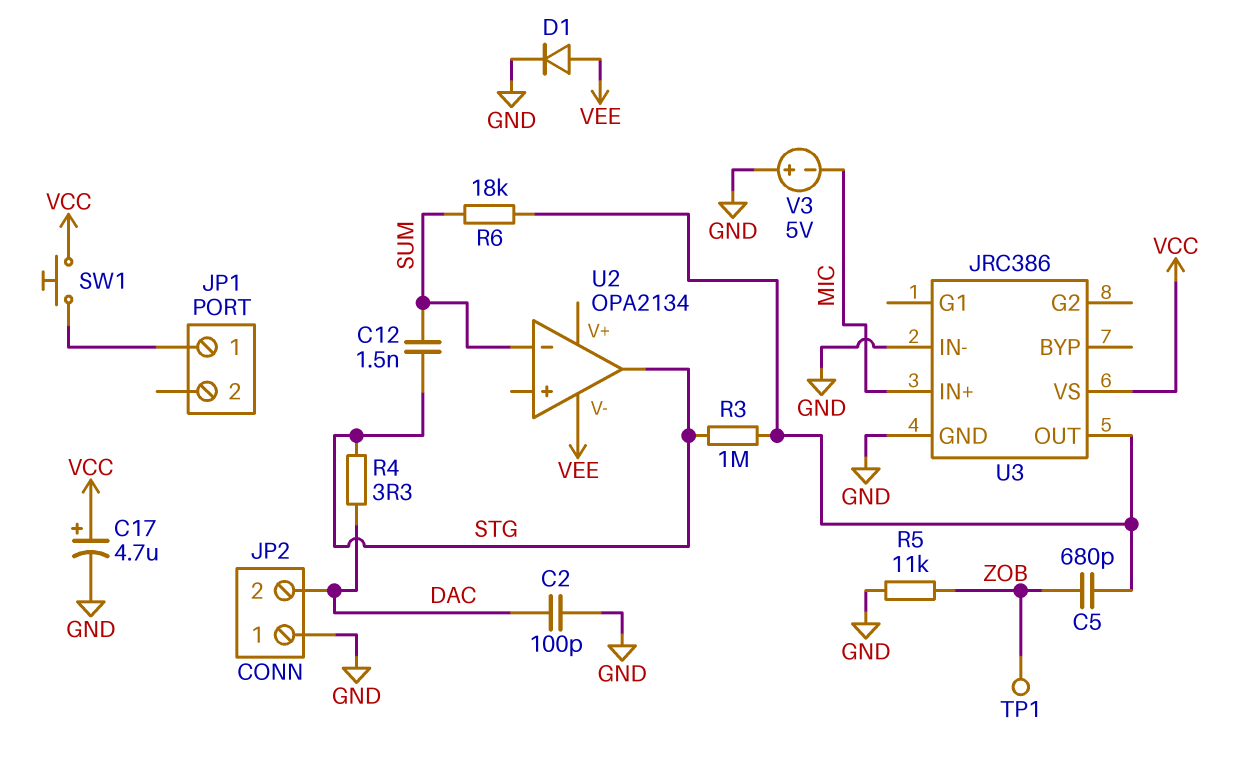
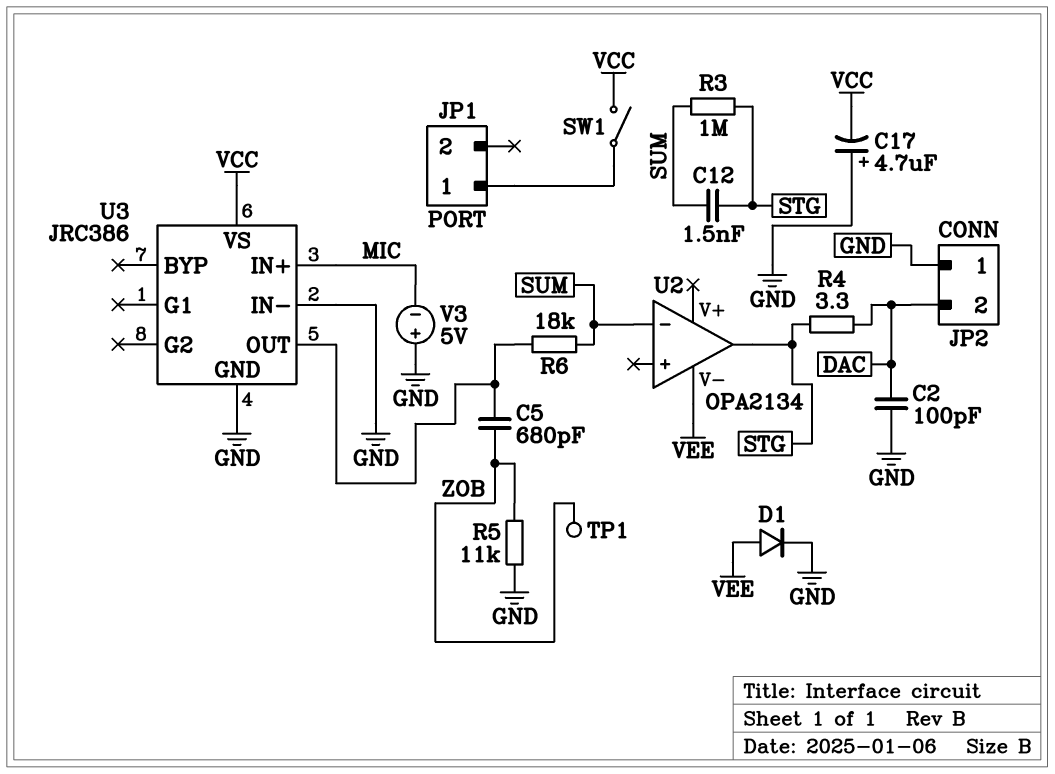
C17: 4.7uF (plus VCC, minus GND) -> 4.7uF (plus GND, minus VCC)
R3: 1M (STG, U3/OUT) -> 1M (STG, SUM)
SW1: button (JP1/1, VCC) -> switch (JP1/1, VCC)

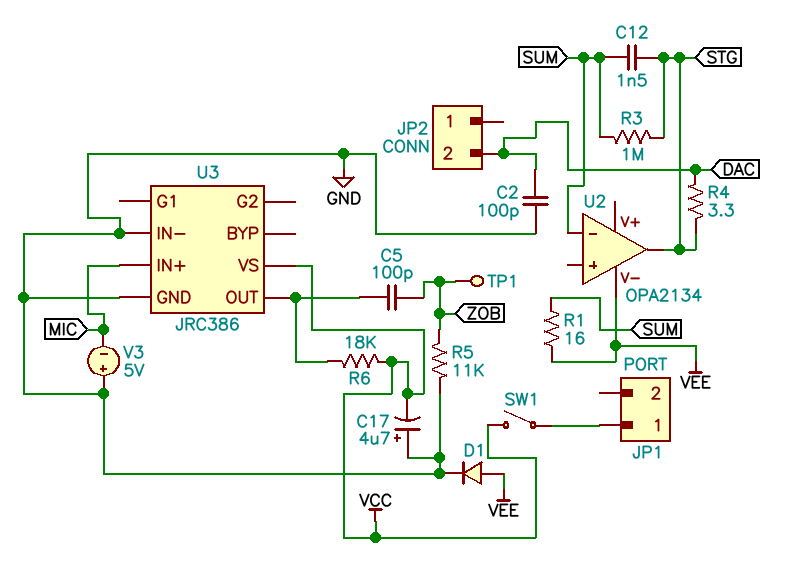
C5: 680pF (U3/OUT, ZOB) -> 100pF (U3/OUT, ZOB)
JP2 pin 1: GND -> none
R1: none -> 16 (SUM, VEE)
R6: 18k (SUM, U3/OUT) -> 18k (U3/OUT, VCC)

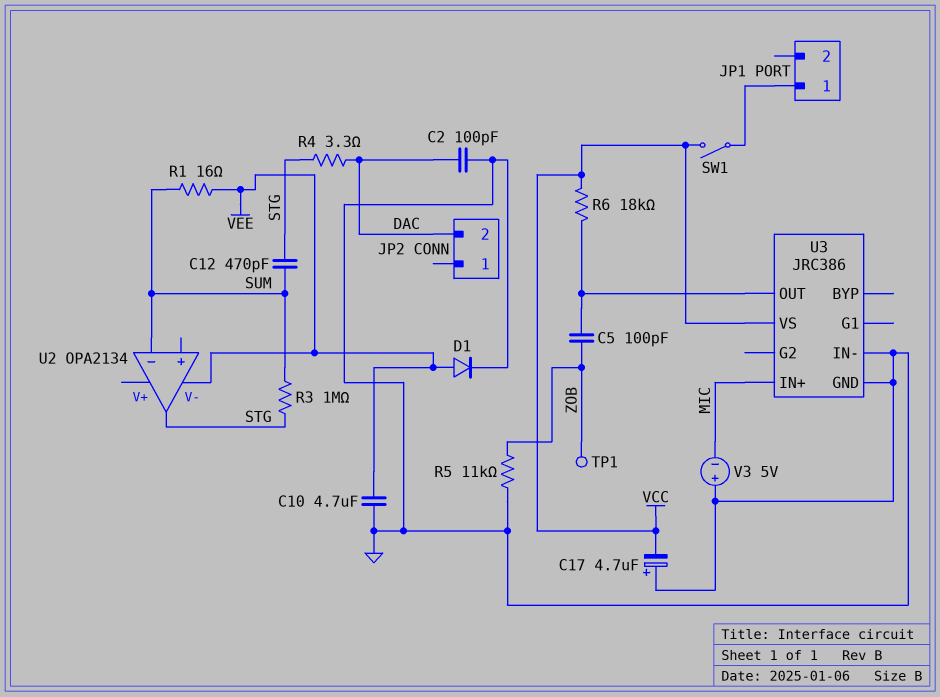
C10: none -> 4.7uF (GND, VEE)
C12: 1.5nF (STG, SUM) -> 470pF (STG, SUM)

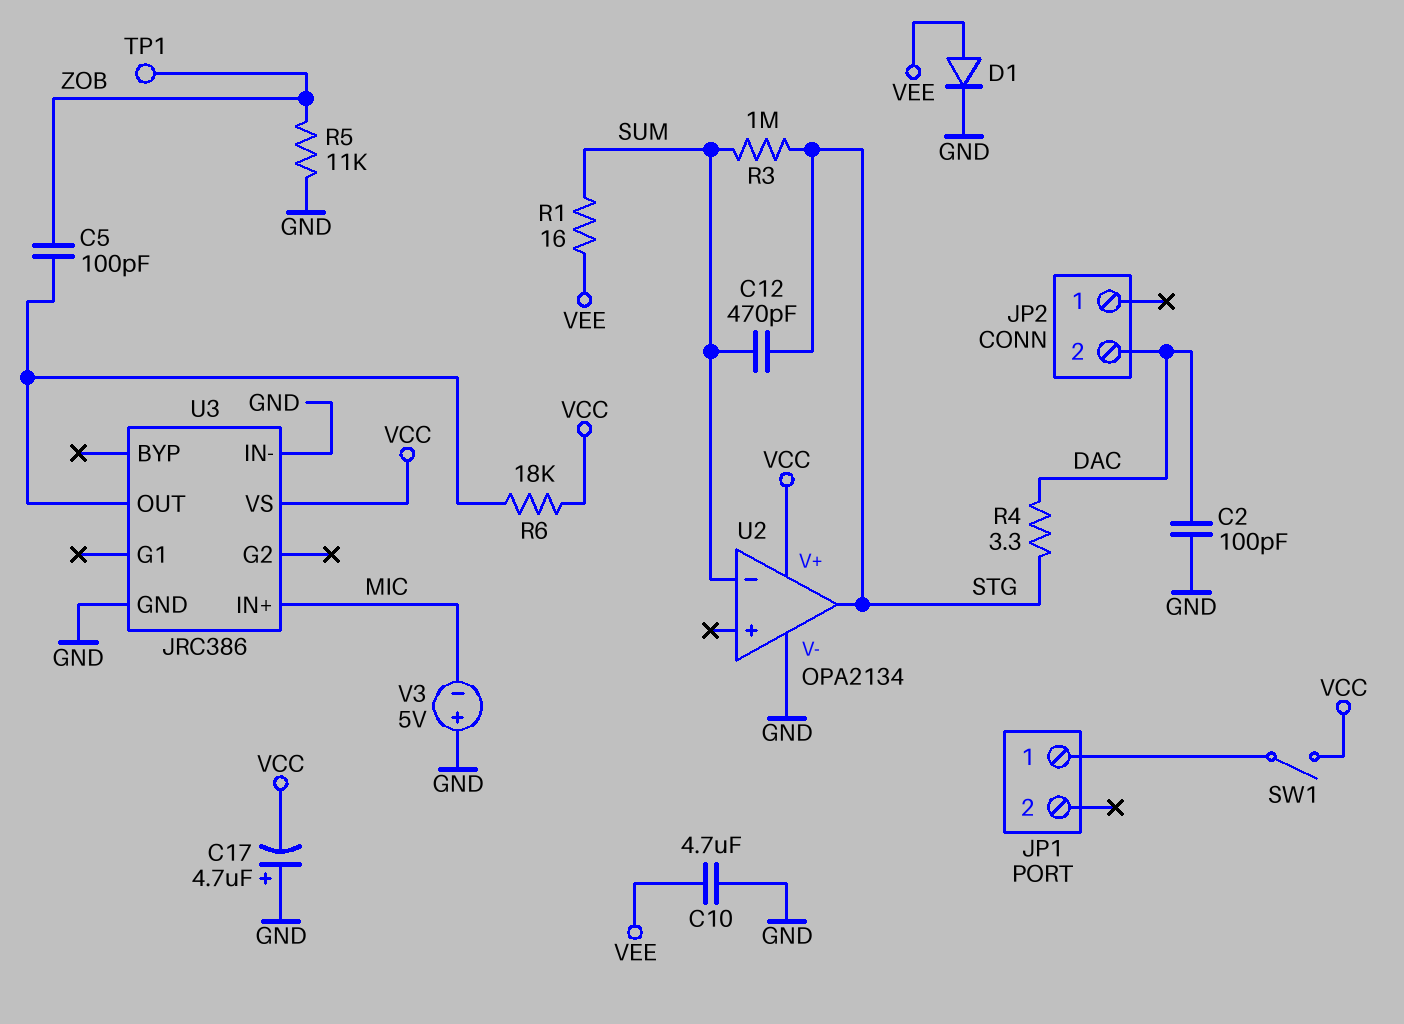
U2 pin V+: none -> VCC
U2 pin V-: VEE -> GND

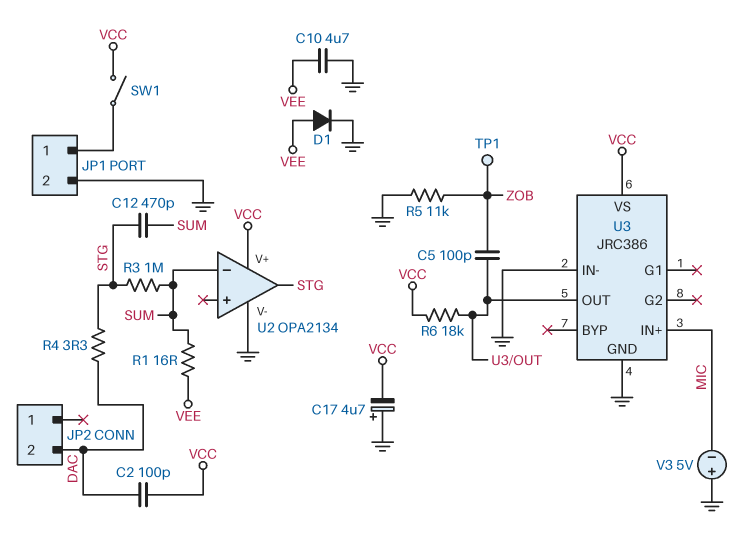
C2: 100pF (DAC, GND) -> 100pF (DAC, VCC)
JP1 pin 2: none -> GND

